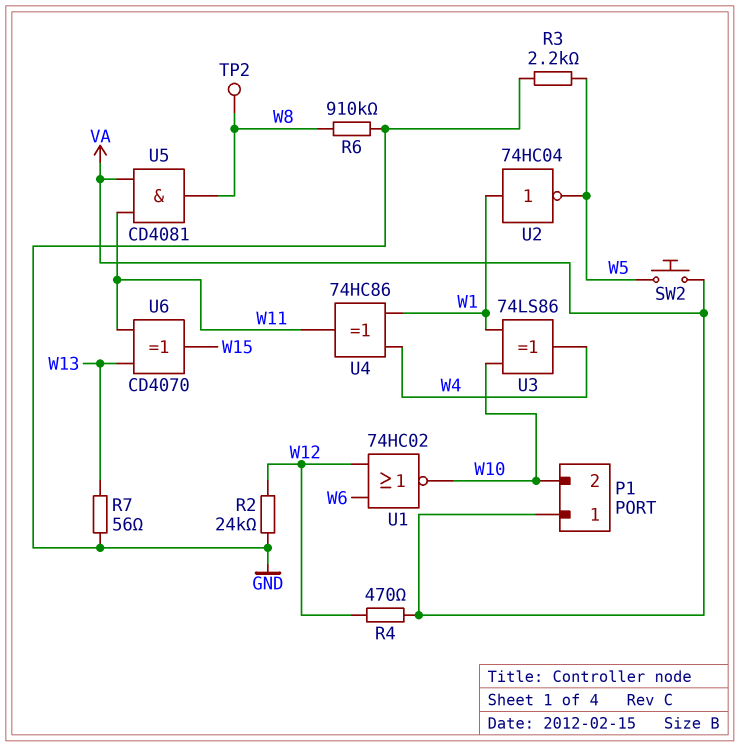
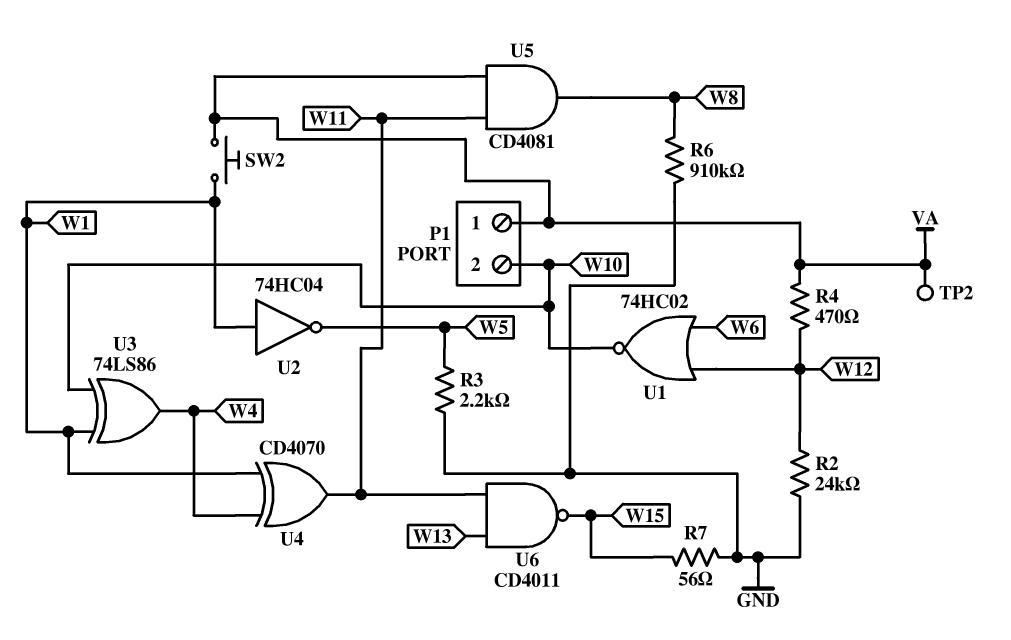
R7: 56 (GND, W13) -> 56 (GND, W15)
SW2: button (VA, W5) -> button (VA, W1)
TP2: test point (W8) -> test point (VA)
U4: XOR 74HC86 (in W1, in W4, out W11) -> XOR CD4070 (in W1, in W4, out W11)
U6: XOR CD4070 (in W11, in W13, out W15) -> NAND CD4011 (in W11, in W13, out W15)

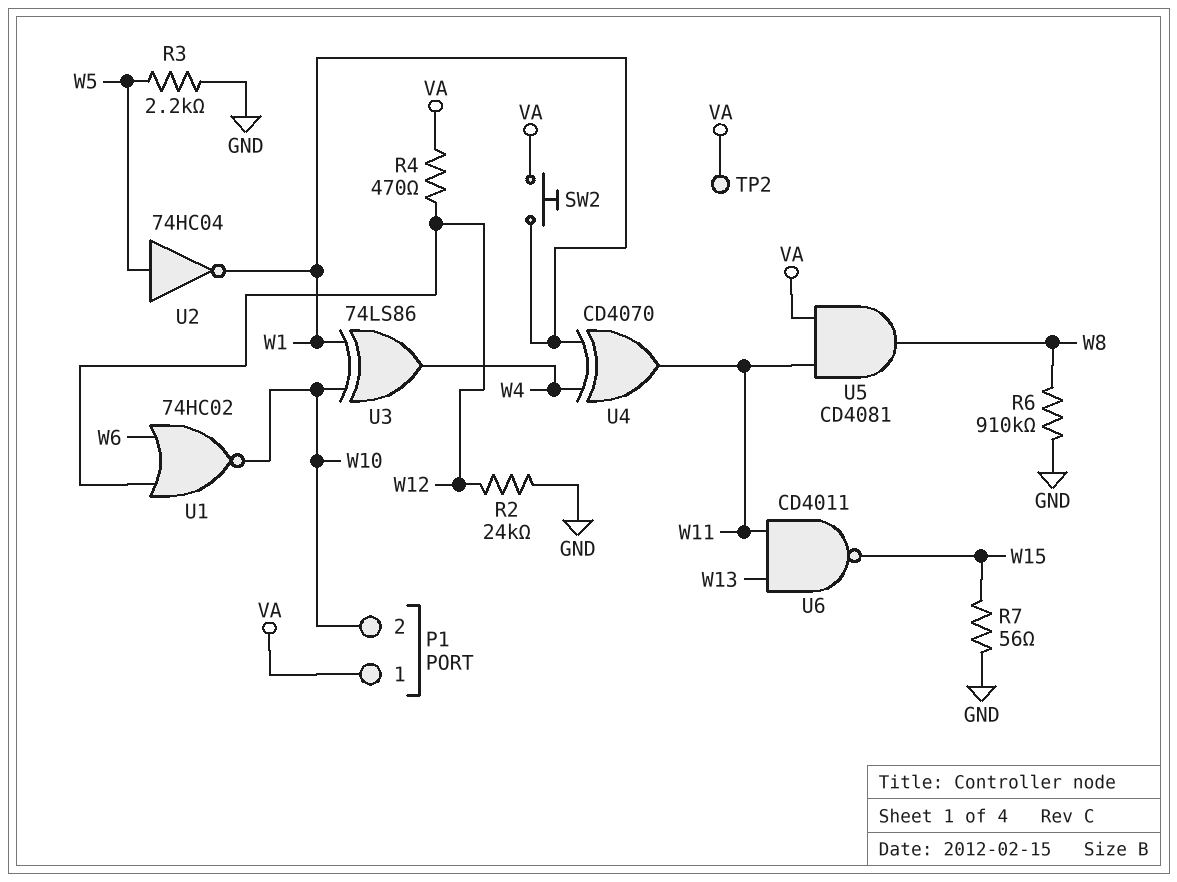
U2: NOT 74HC04 (in W1, out W5) -> NOT 74HC04 (in W5, out W1)

